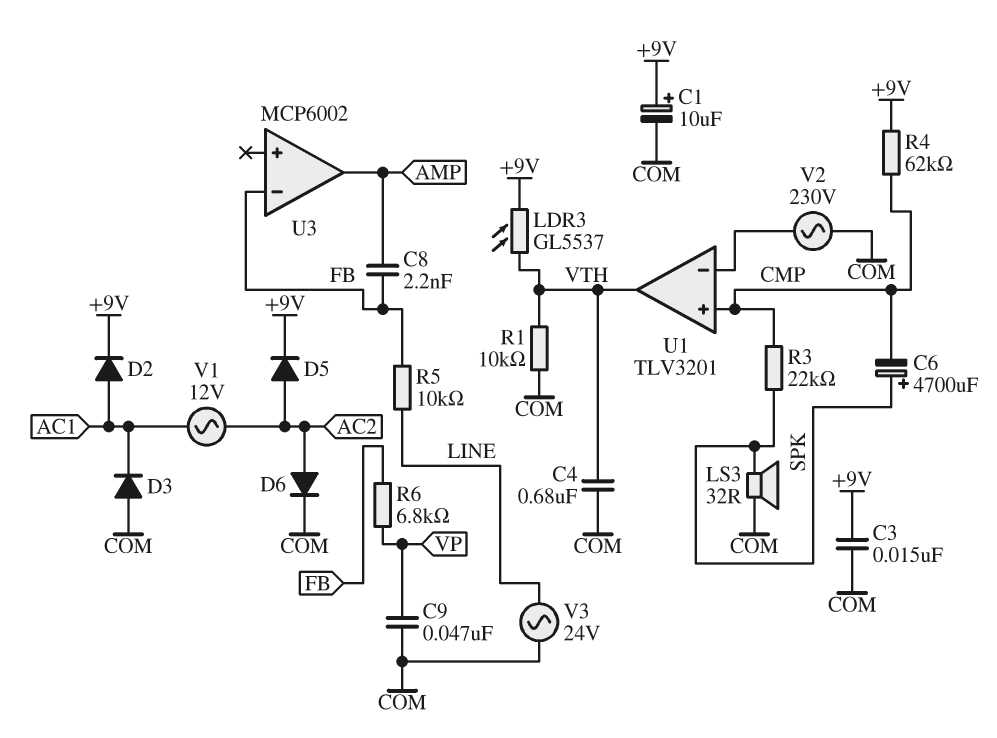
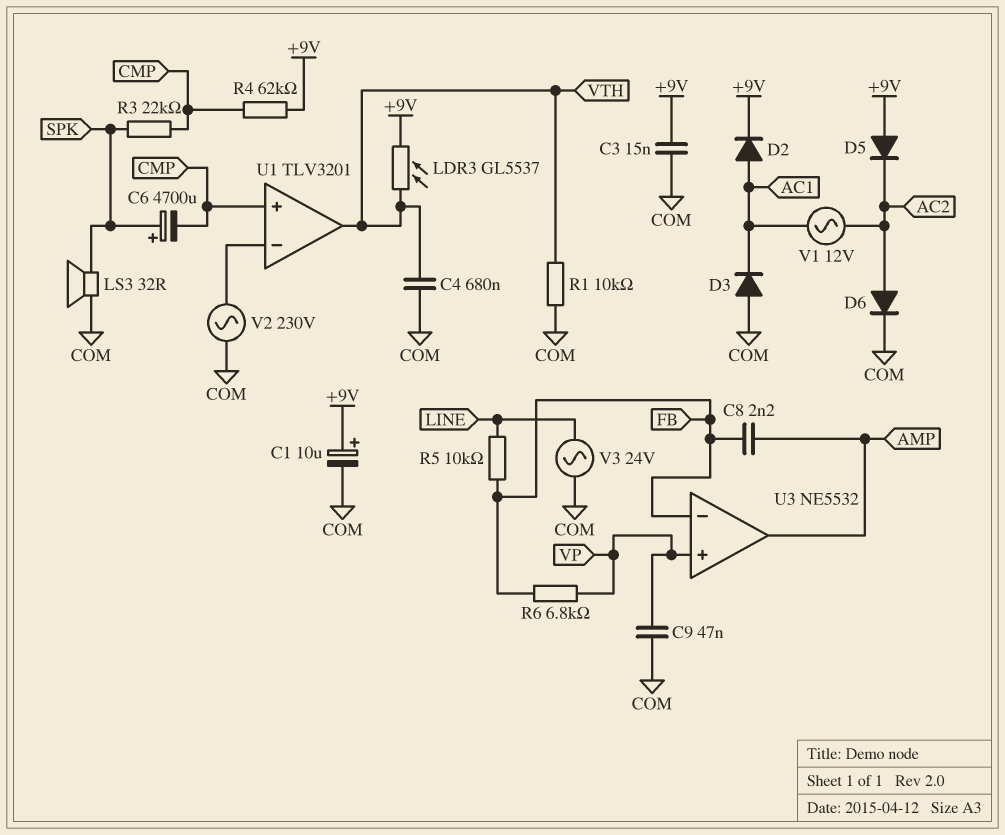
D5: diode (A AC2, K +9V) -> diode (A +9V, K AC2)
U3: MCP6002 -> NE5532
U3 pin in+: none -> VP

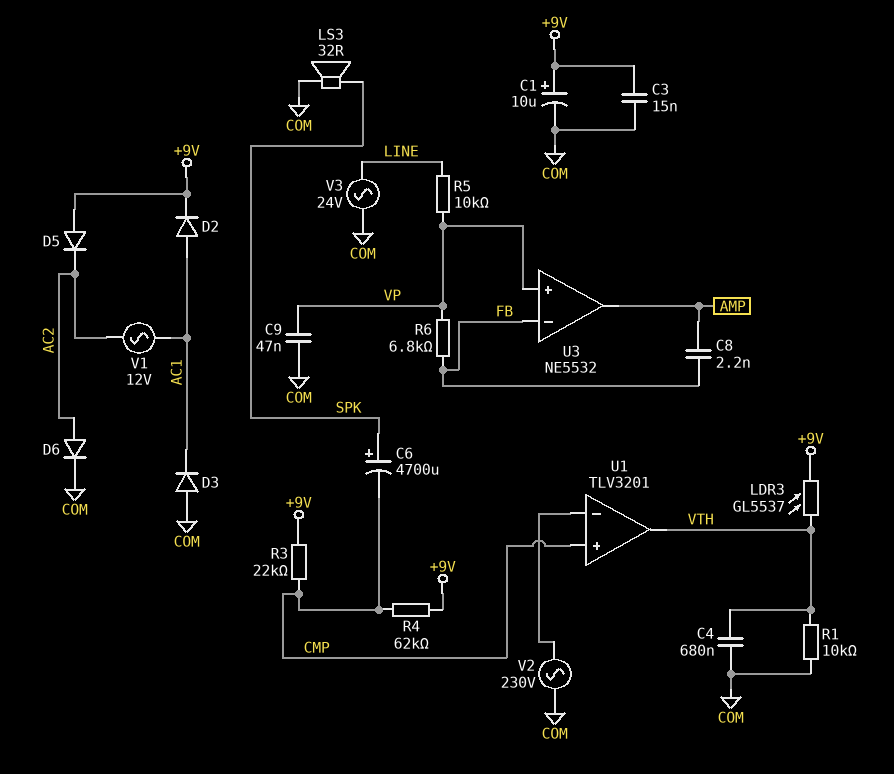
R3: 22k (CMP, SPK) -> 22k (+9V, CMP)
R5: 10k (FB, LINE) -> 10k (LINE, VP)

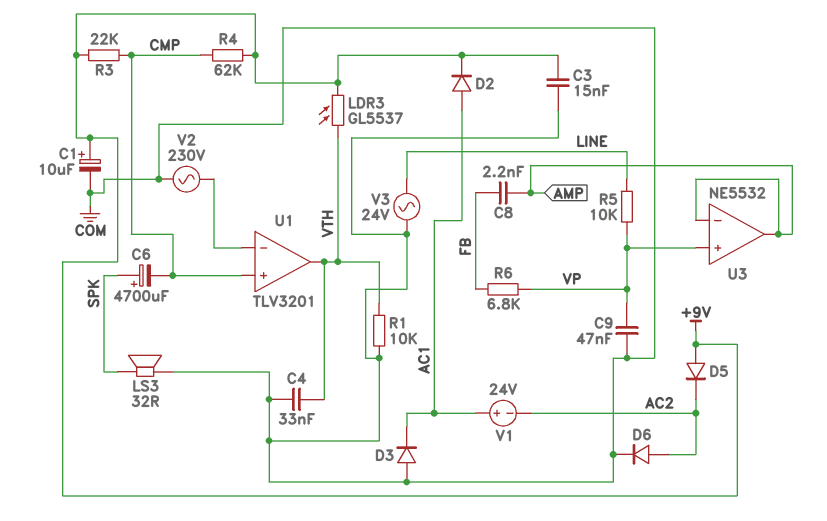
C4: 680nF (COM, VTH) -> 33nF (COM, VTH)
U3 pin in-: FB -> AMP
V1: AC 12V (AC1, AC2) -> 24V (plus AC1, minus AC2)

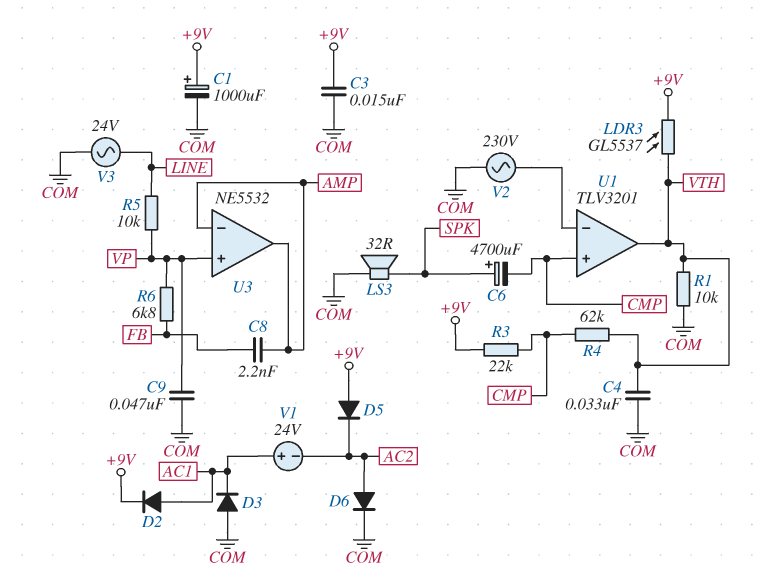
C1: 10uF (plus +9V, minus COM) -> 1000uF (plus +9V, minus COM)
R4: 62k (+9V, CMP) -> 62k (CMP, VTH)

